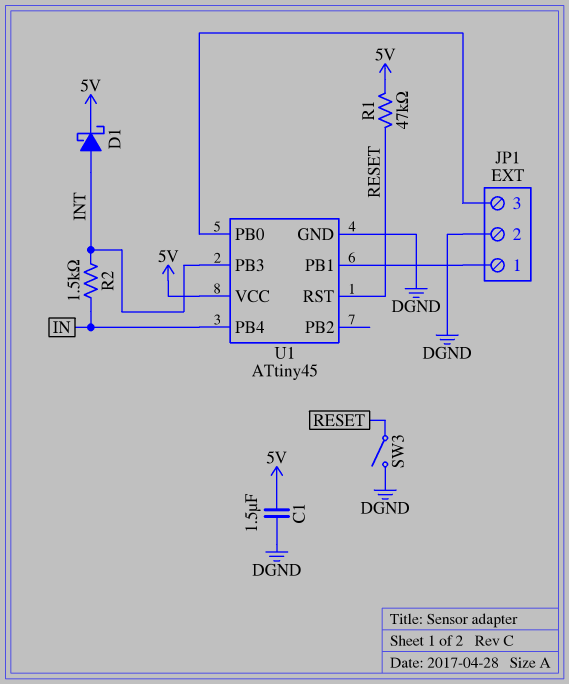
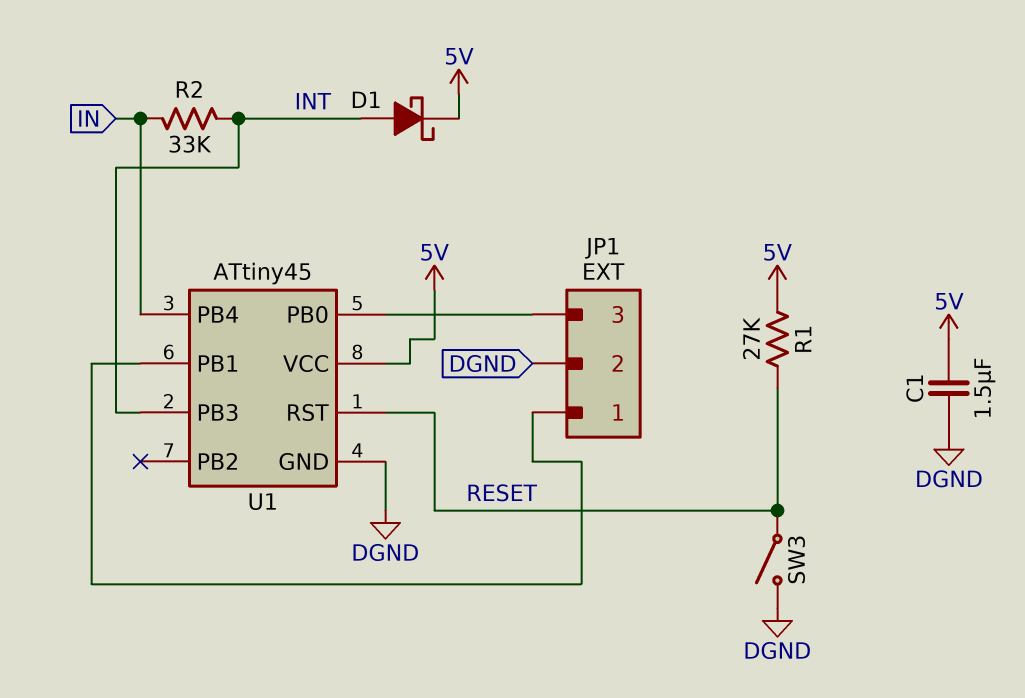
R1: 47k (5V, RESET) -> 27k (5V, RESET)
R2: 1.5k (IN, INT) -> 33k (IN, INT)

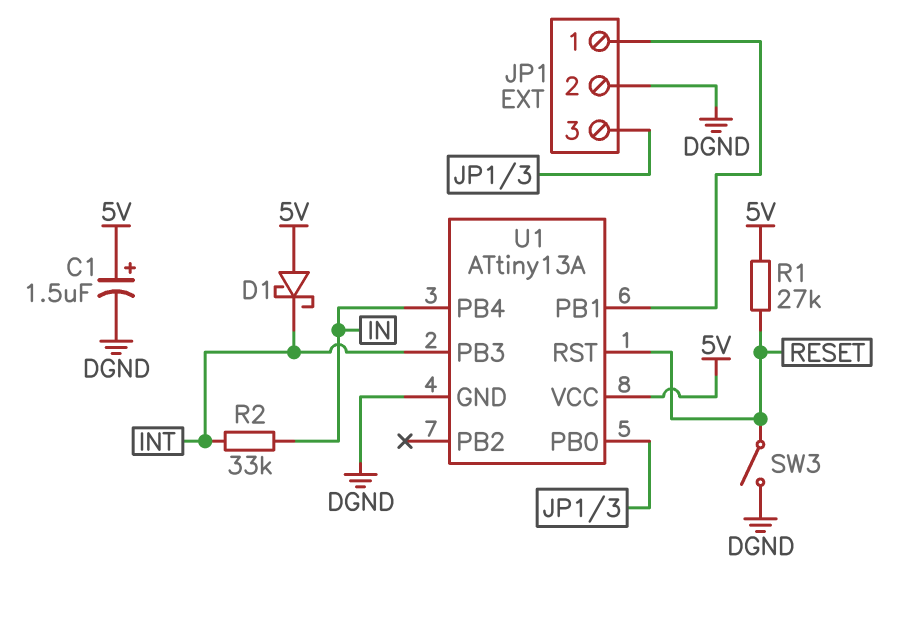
C1: 1.5uF (5V, DGND) -> 1.5uF (plus 5V, minus DGND)
D1: schottky (A INT, K 5V) -> schottky (A 5V, K INT)
U1: ATtiny45 -> ATtiny13A

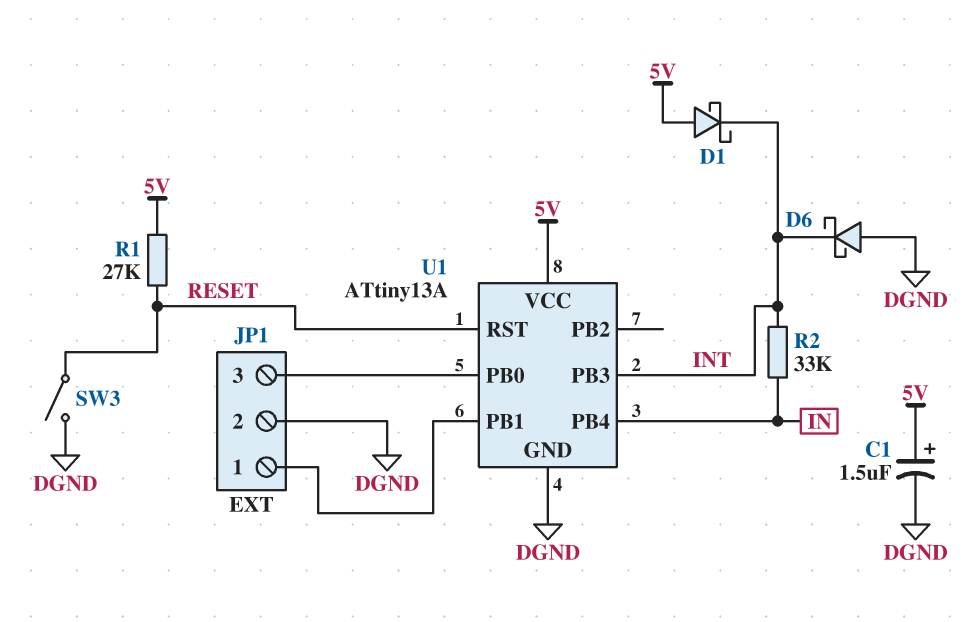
D6: none -> schottky (A DGND, K INT)

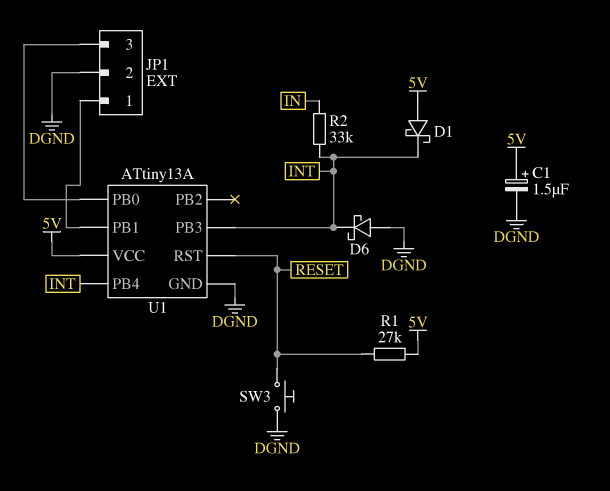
SW3: switch (DGND, RESET) -> button (DGND, RESET)
U1 pin PB4: IN -> INT

